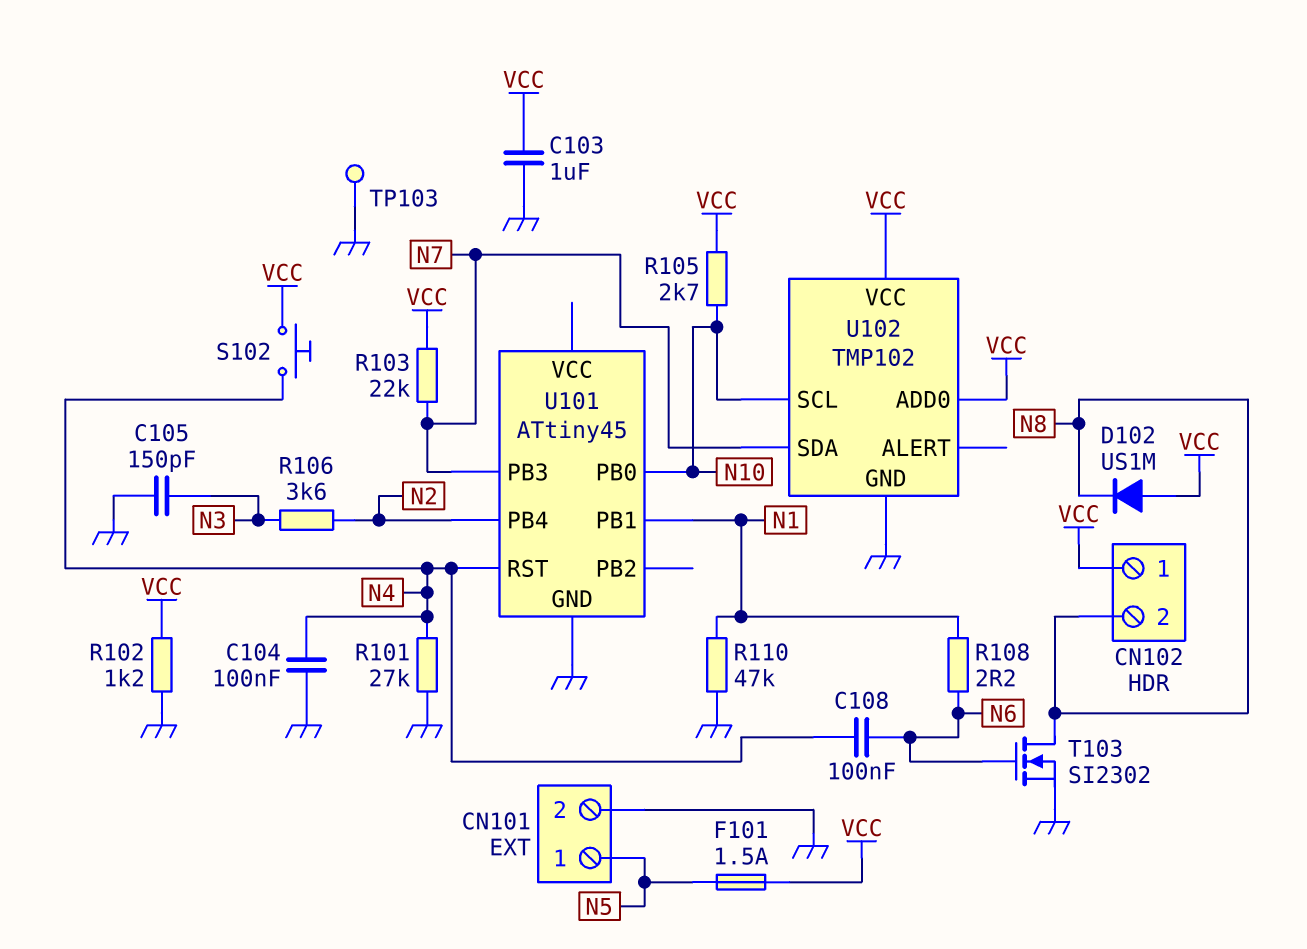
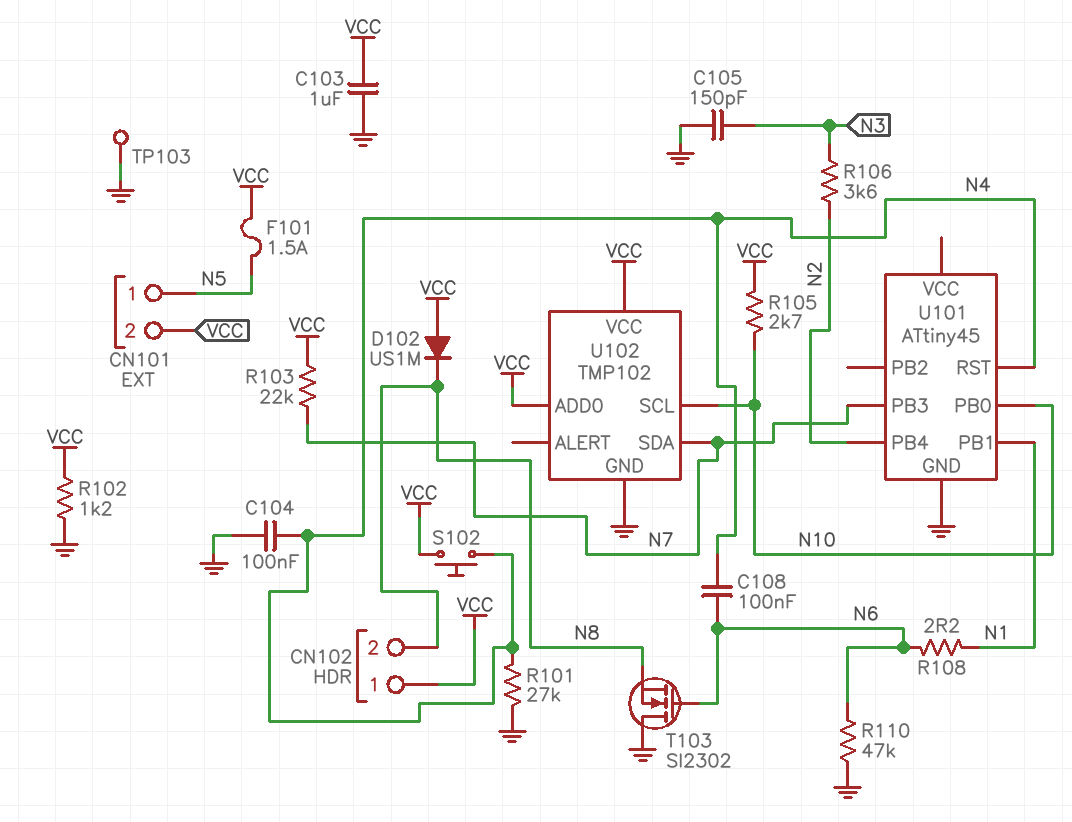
CN101 pin 2: GND -> VCC
R110: 47k (GND, N1) -> 47k (GND, N6)
T103: NMOS SI2302 (G N6, D N8, S GND) -> NMOS SI2302 (G N6, D GND, S N8)

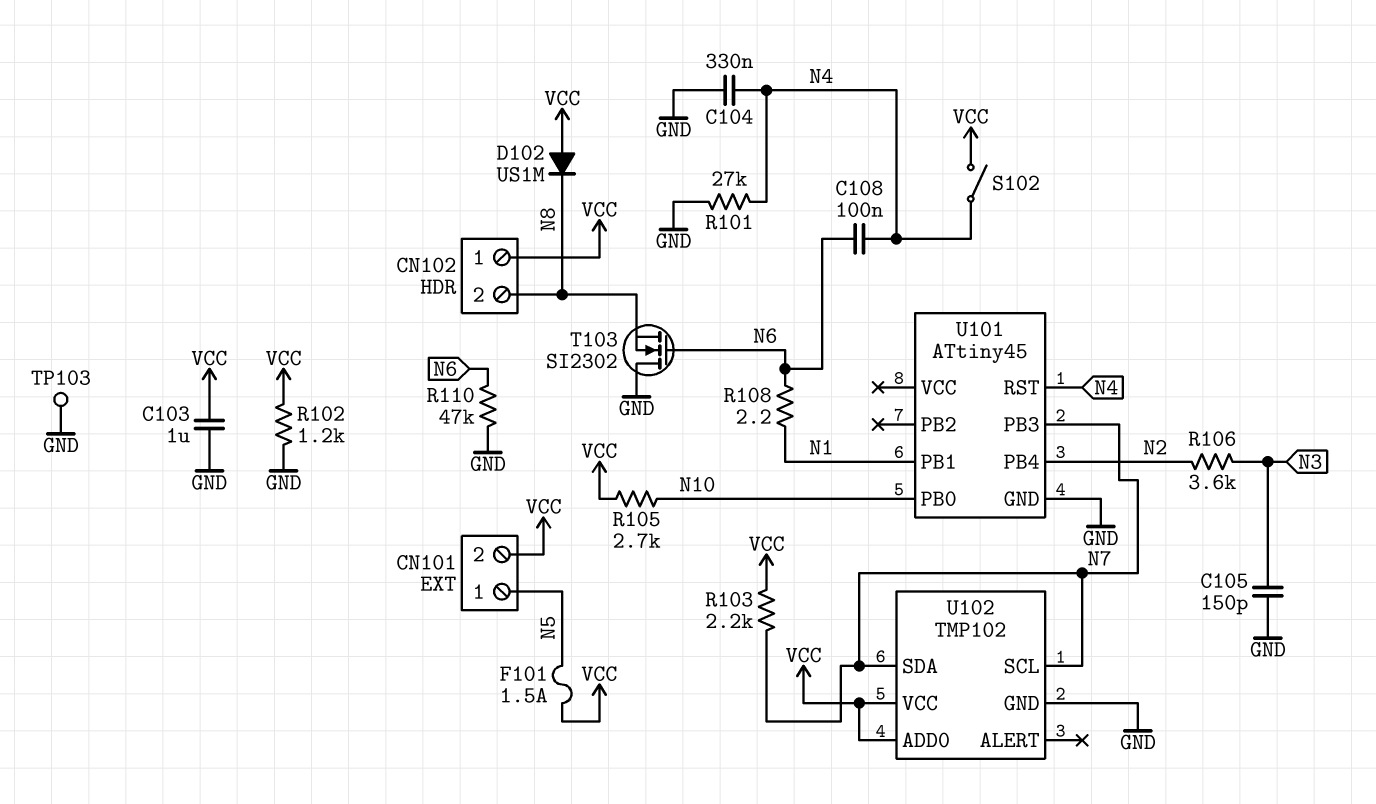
C104: 100nF (GND, N4) -> 330nF (GND, N4)
R103: 22k (N7, VCC) -> 2.2k (N7, VCC)
S102: button (N4, VCC) -> switch (N4, VCC)
U102 pin SCL: N10 -> N7

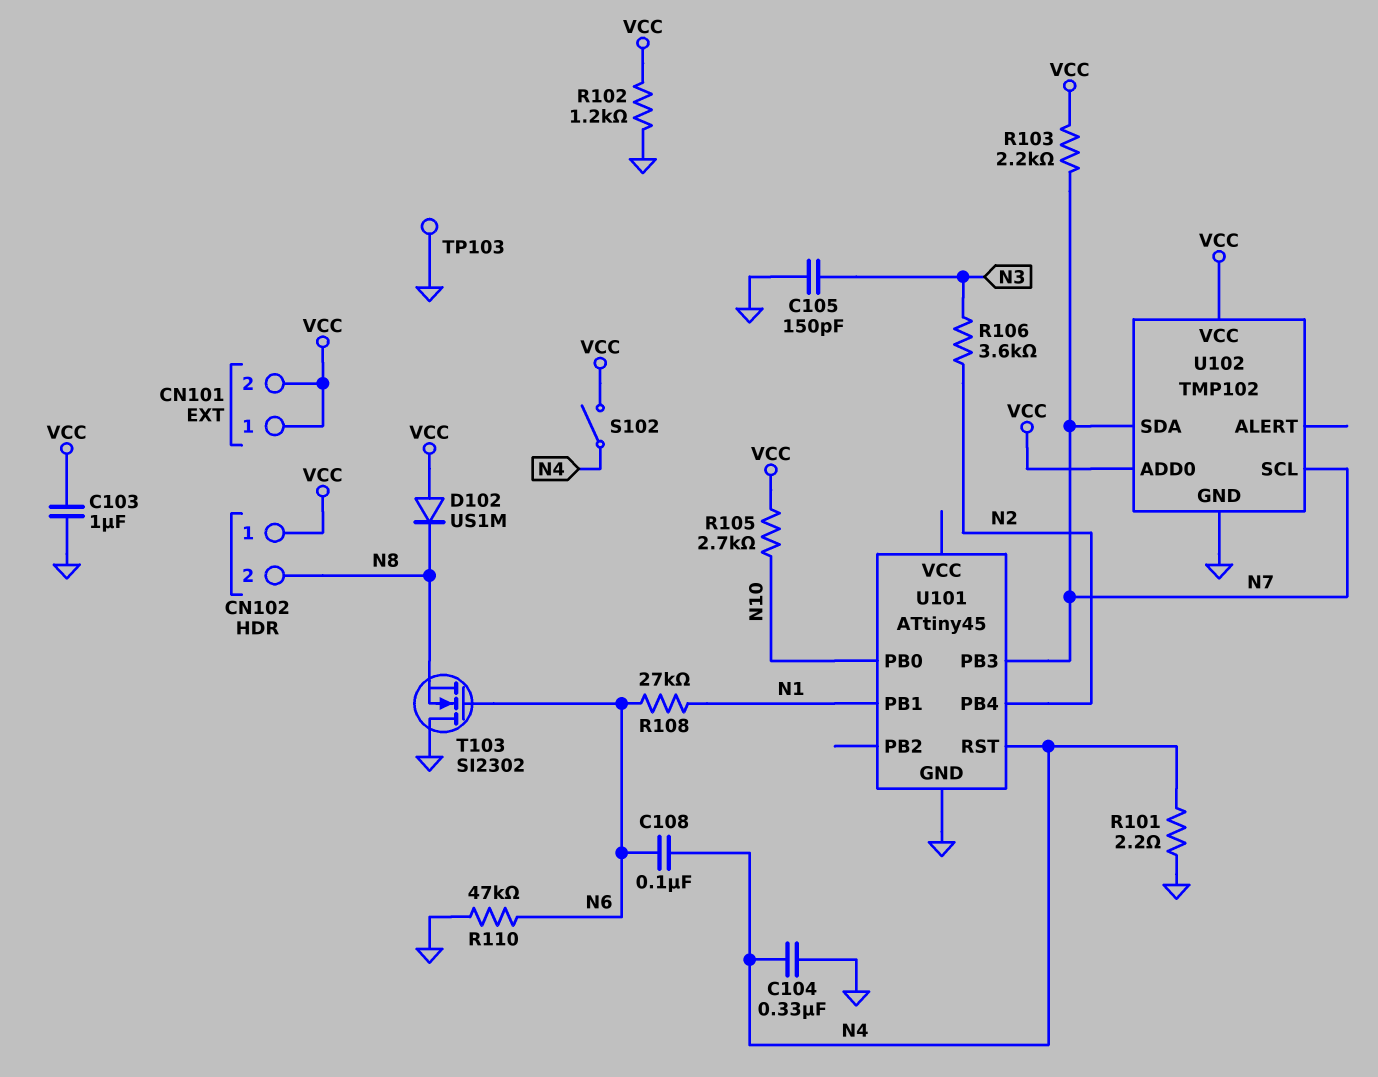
CN101 pin 1: N5 -> VCC
F101: 1.5A (N5, VCC) -> none
R101: 27k (GND, N4) -> 2.2 (GND, N4)
R108: 2.2 (N1, N6) -> 27k (N1, N6)

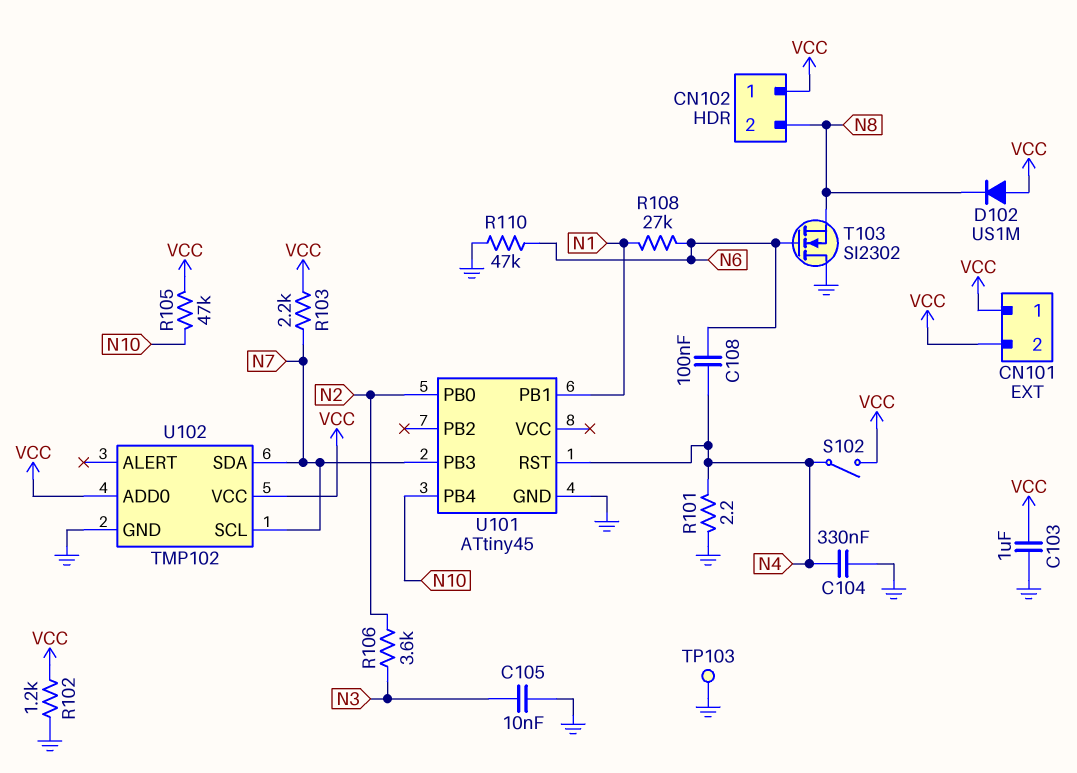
C105: 150pF (GND, N3) -> 10nF (GND, N3)
R105: 2.7k (N10, VCC) -> 47k (N10, VCC)
U101 pin PB0: N10 -> N2
U101 pin PB4: N2 -> N10

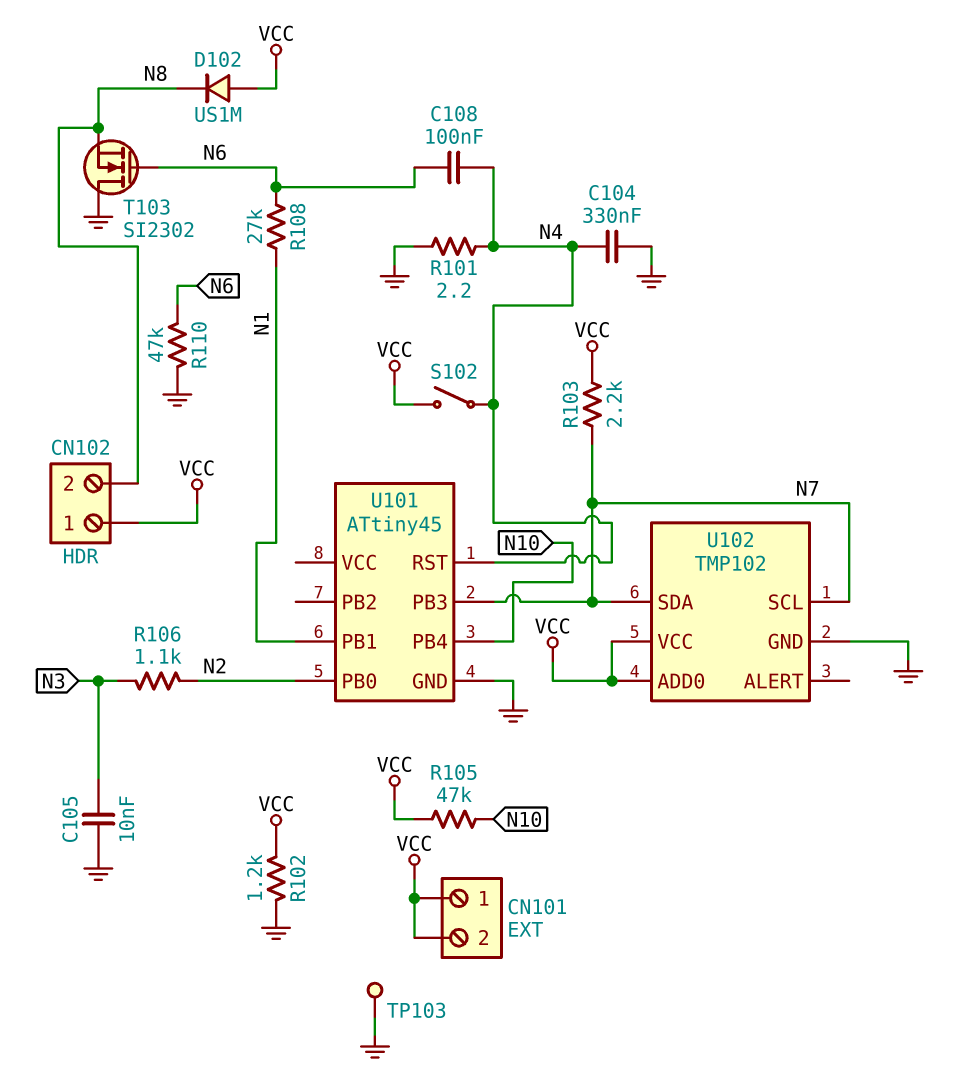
C103: 1uF (GND, VCC) -> none
R106: 3.6k (N2, N3) -> 1.1k (N2, N3)

